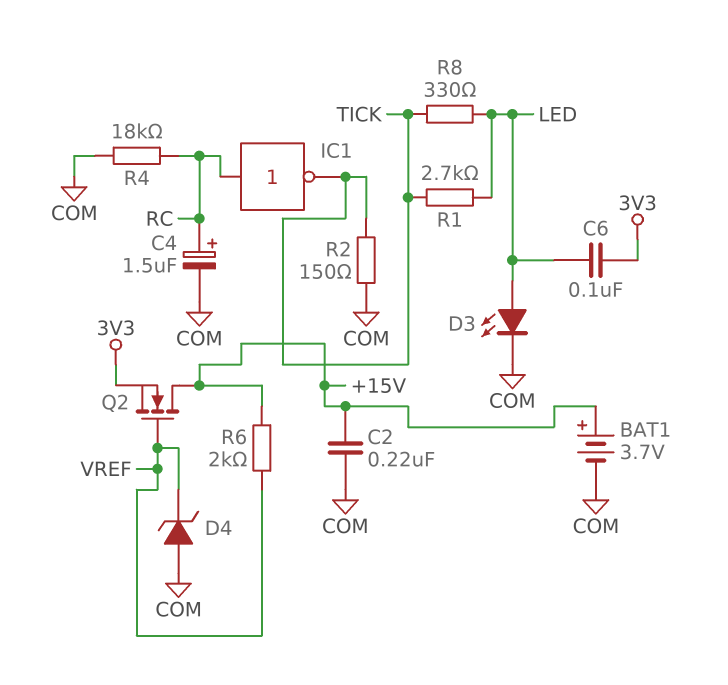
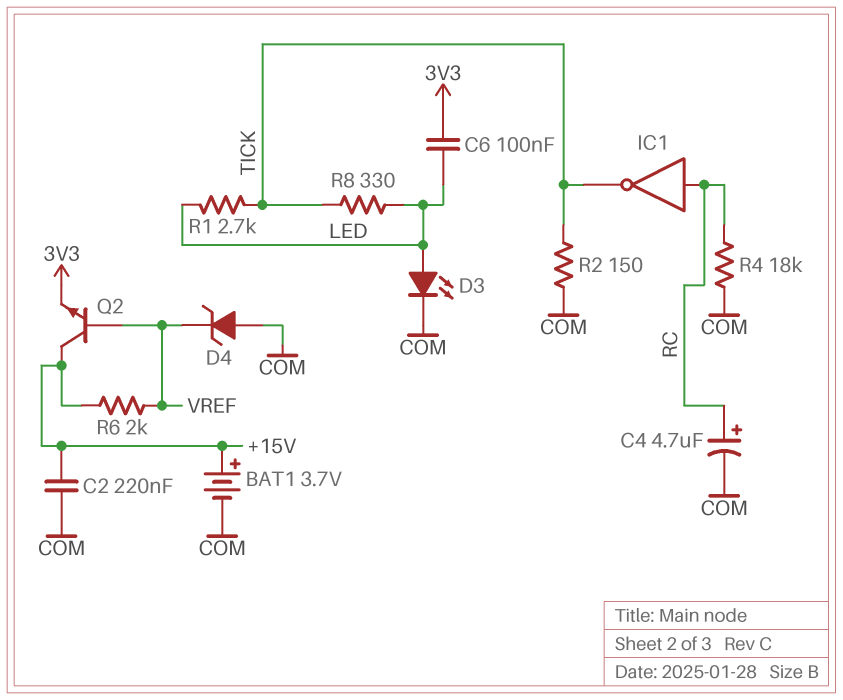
C4: 1.5uF (plus RC, minus COM) -> 4.7uF (plus RC, minus COM)
Q2: NMOS (G VREF, D +15V, S 3V3) -> NPN (B VREF, C +15V, E 3V3)

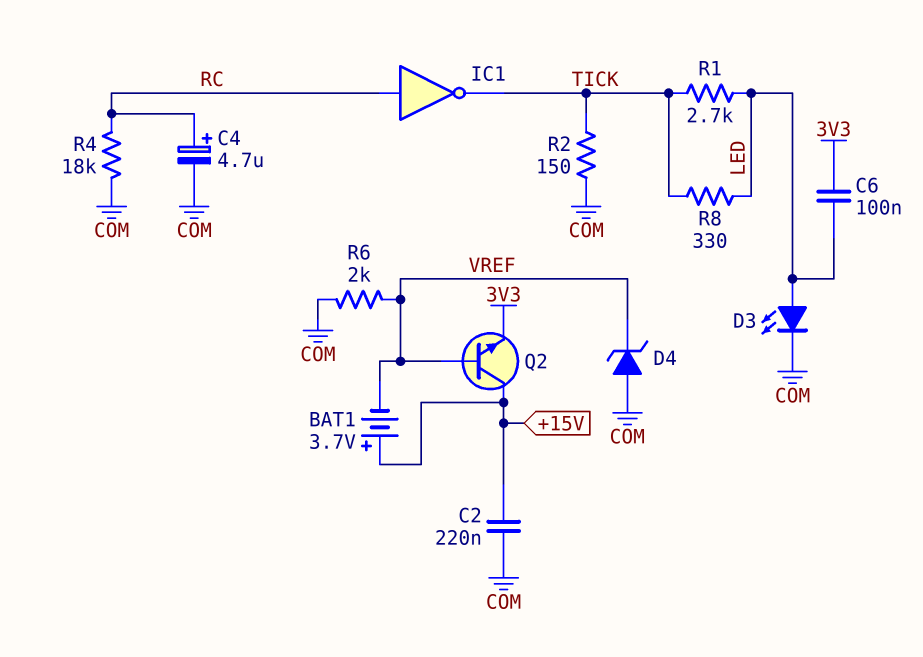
BAT1: 3.7V (plus +15V, minus COM) -> 3.7V (plus +15V, minus VREF)
R6: 2k (+15V, VREF) -> 2k (COM, VREF)

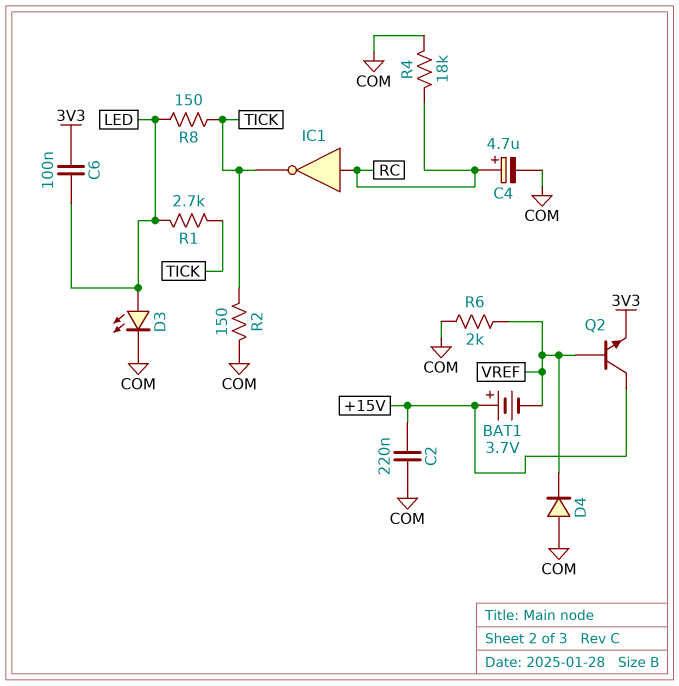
D4: zener (A COM, K VREF) -> diode (A COM, K VREF)
R8: 330 (LED, TICK) -> 150 (LED, TICK)

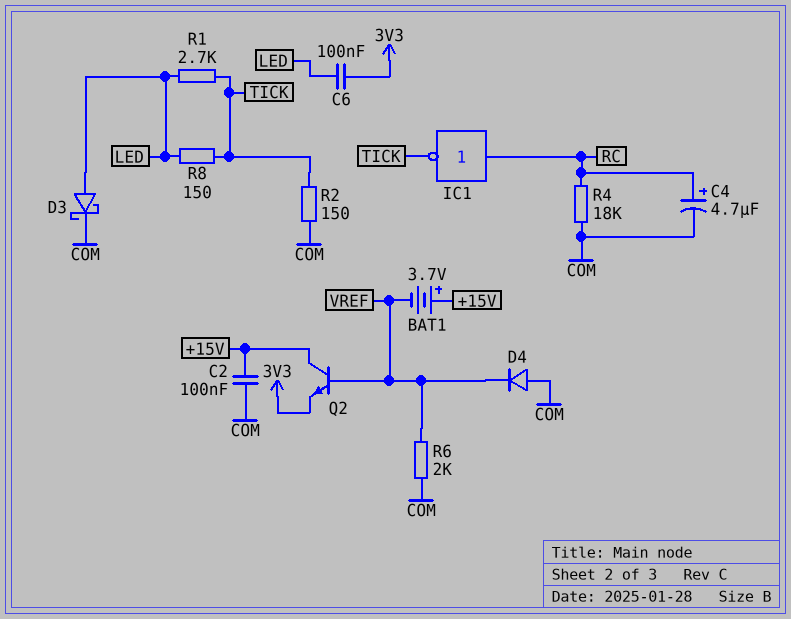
C2: 220nF (+15V, COM) -> 100nF (+15V, COM)
D3: LED (A LED, K COM) -> schottky (A LED, K COM)

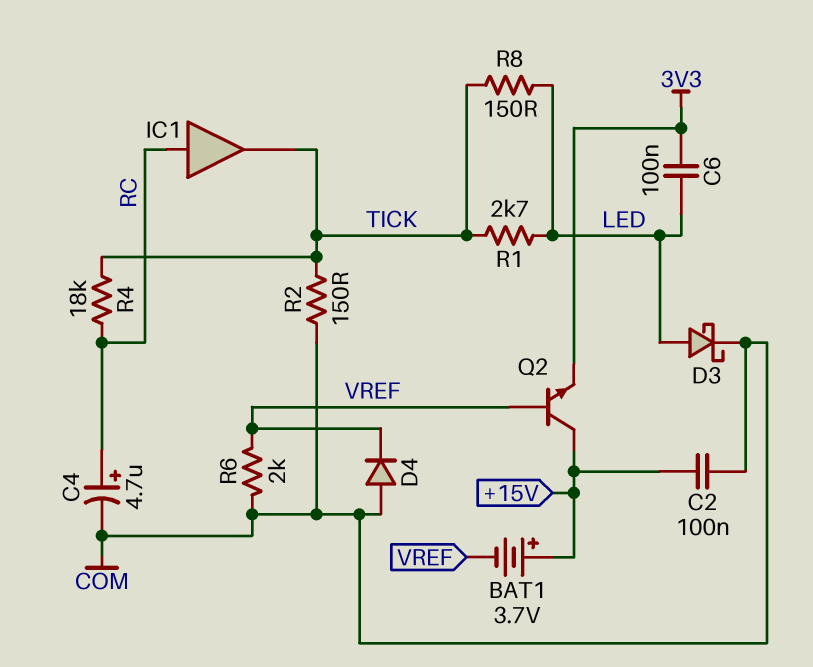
IC1: NOT (in RC, out TICK) -> buffer (in RC, out TICK)
R4: 18k (COM, RC) -> 18k (RC, TICK)

